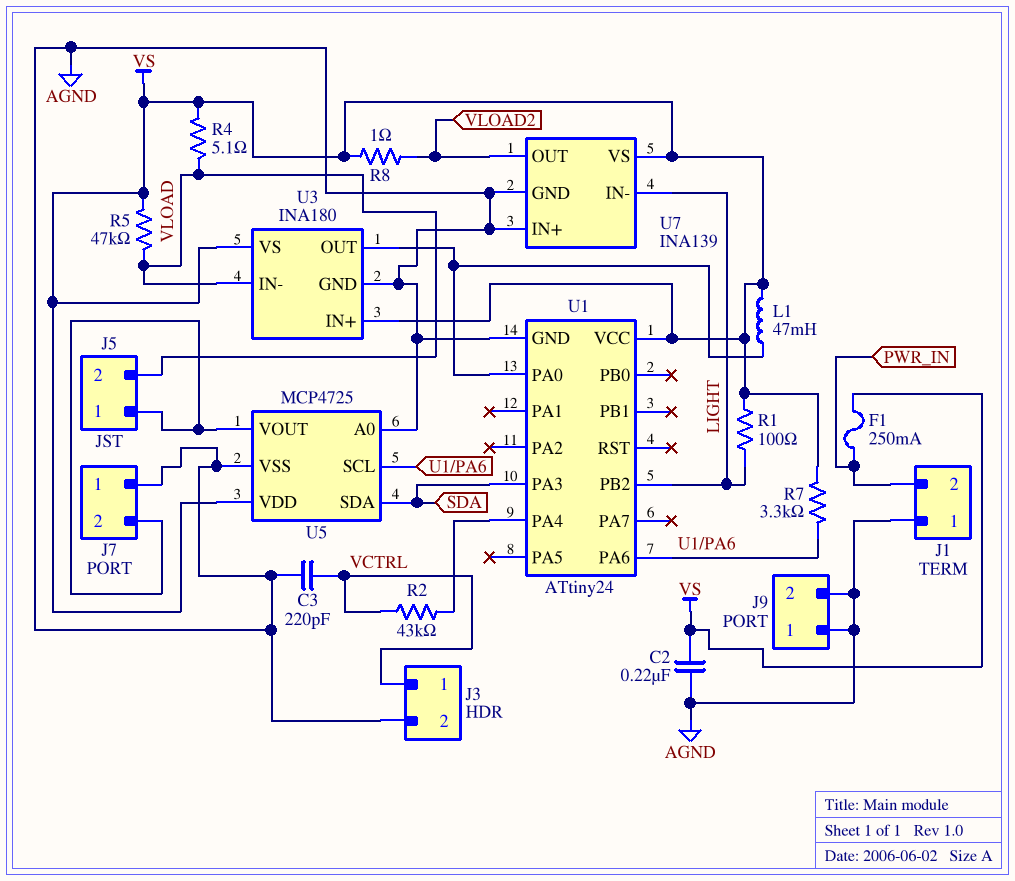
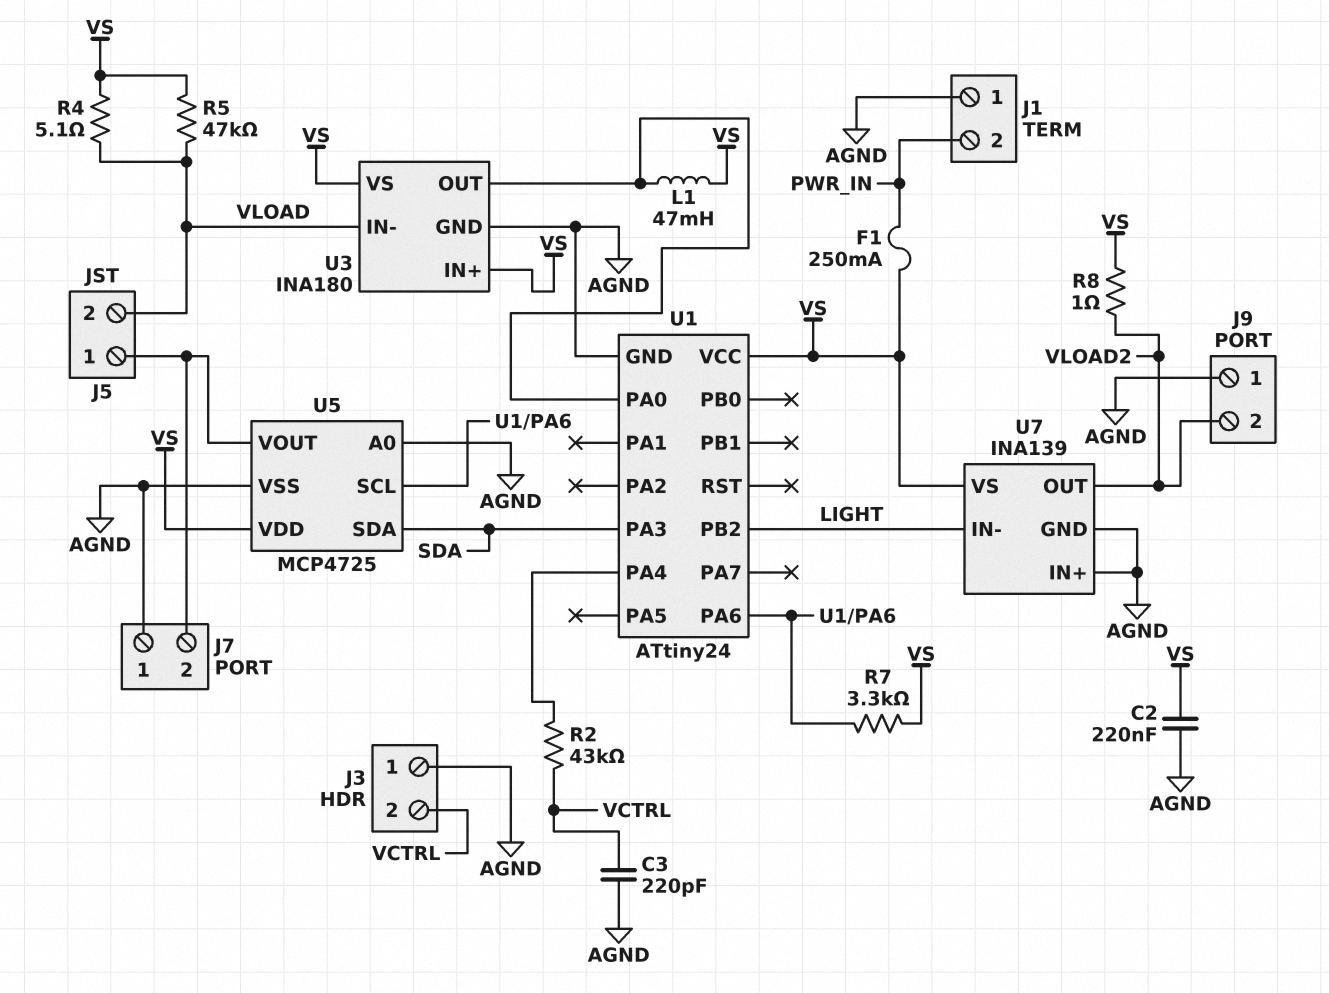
J3 pin 1: VCTRL -> AGND
J3 pin 2: AGND -> VCTRL
J9 pin 2: AGND -> VLOAD2
R1: 100 (LIGHT, VS) -> none

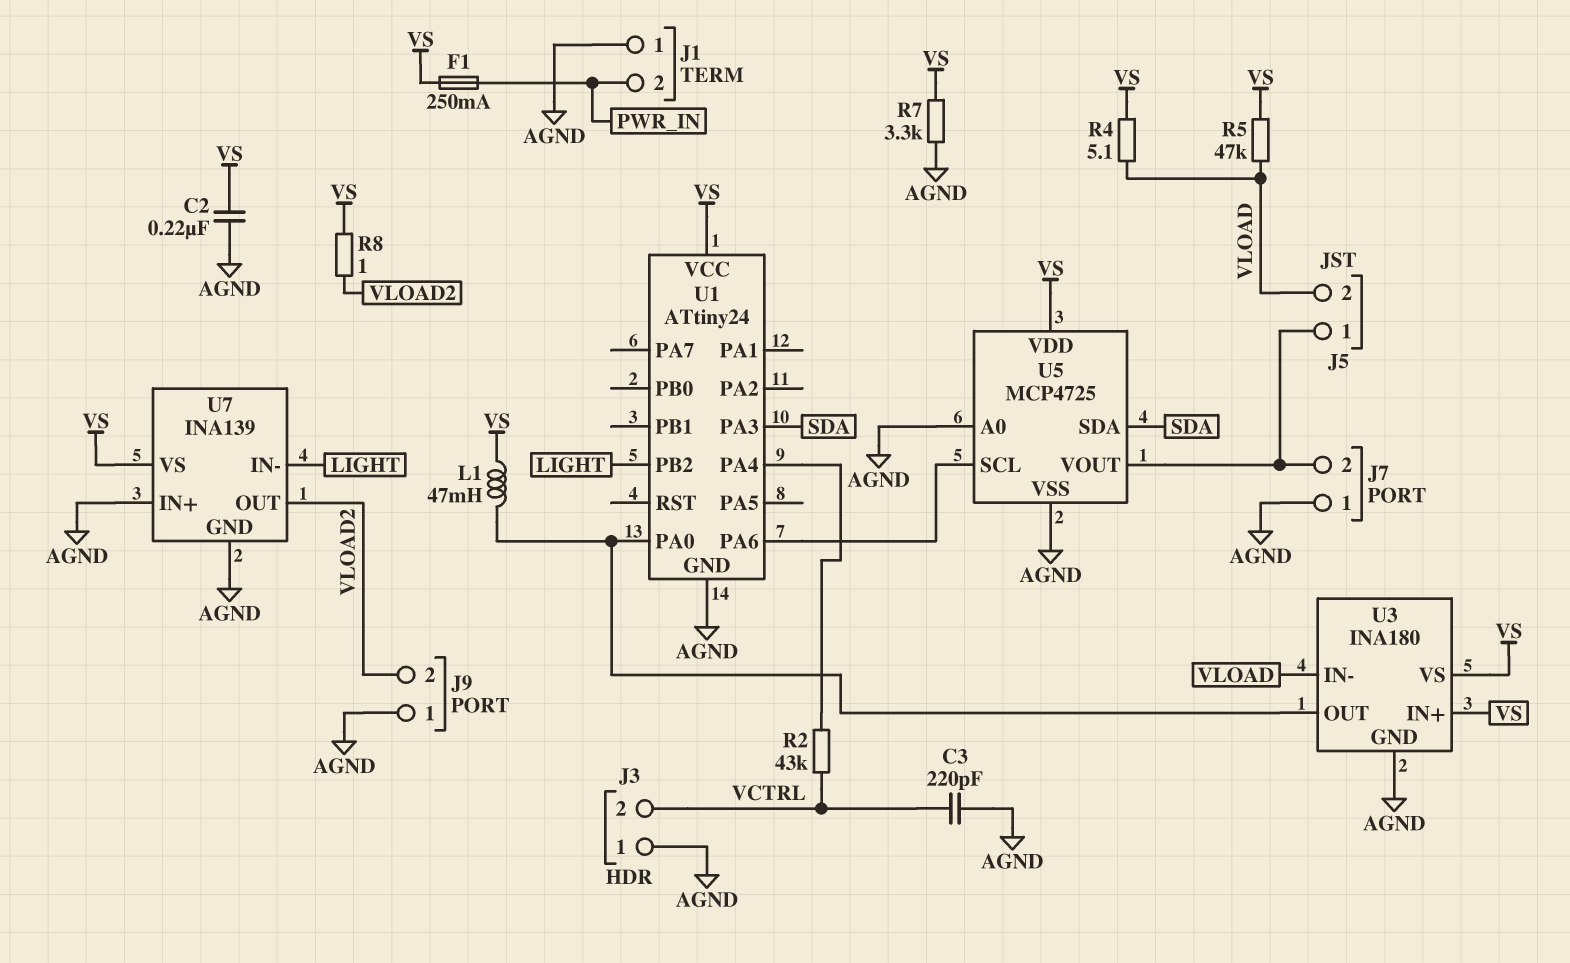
R7: 3.3k (U1/PA6, VS) -> 3.3k (AGND, VS)

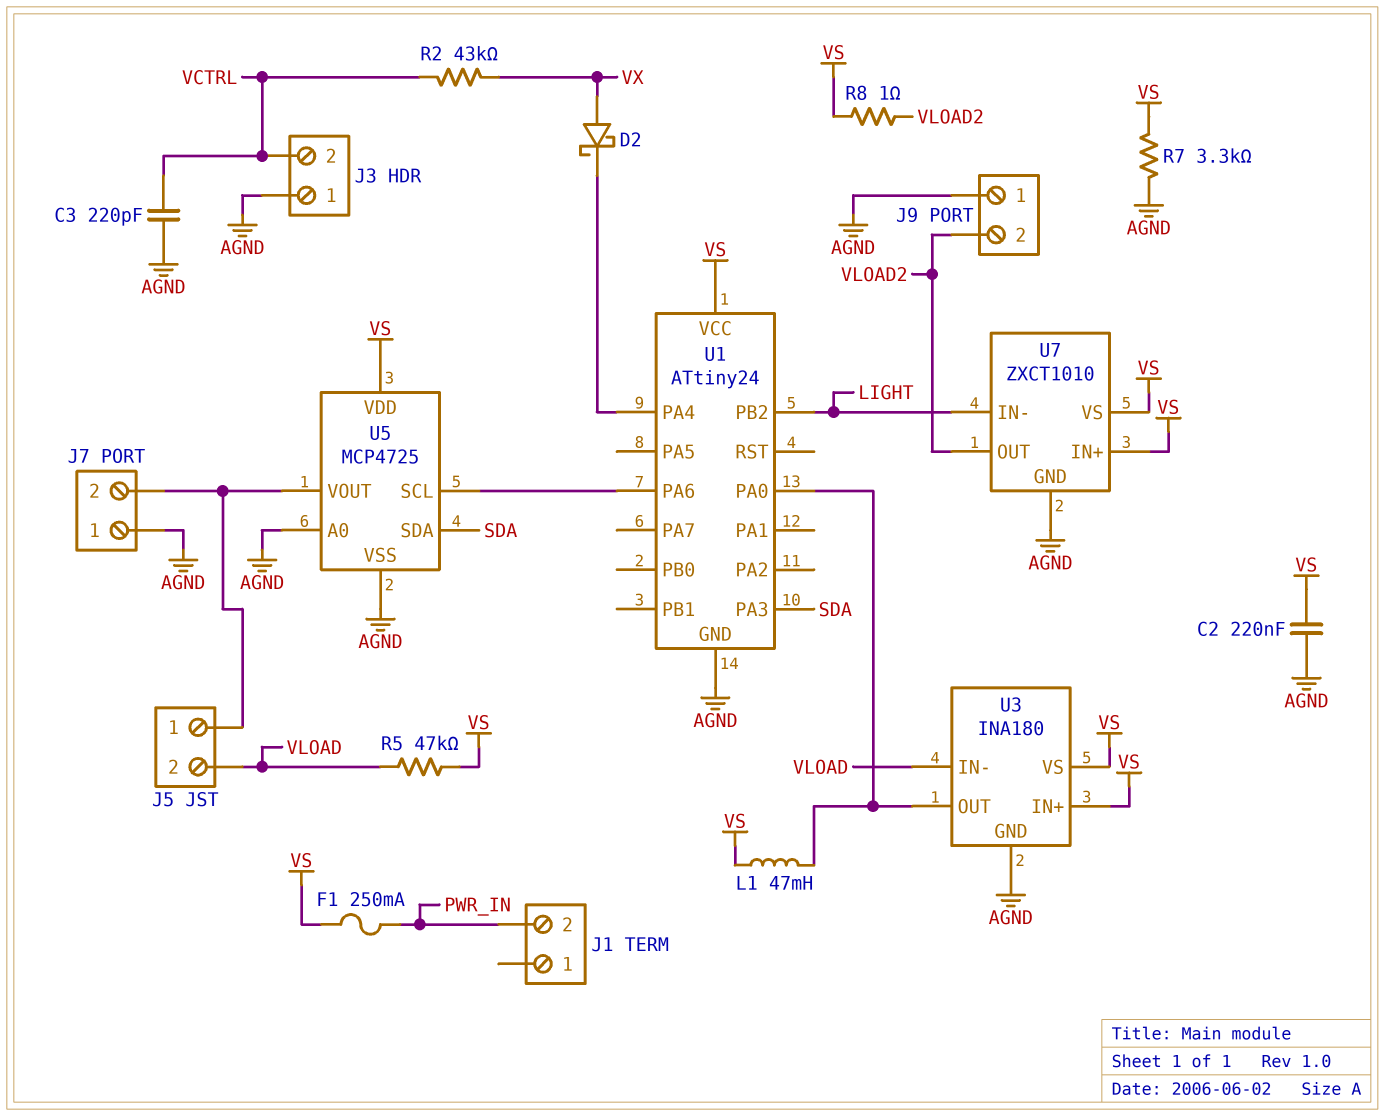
D2: none -> schottky (A VX, K U1/PA4)
J1 pin 1: AGND -> none
R2: 43k (U1/PA4, VCTRL) -> 43k (VCTRL, VX)
R4: 5.1 (VLOAD, VS) -> none
U7: INA139 -> ZXCT1010
U7 pin IN+: AGND -> VS

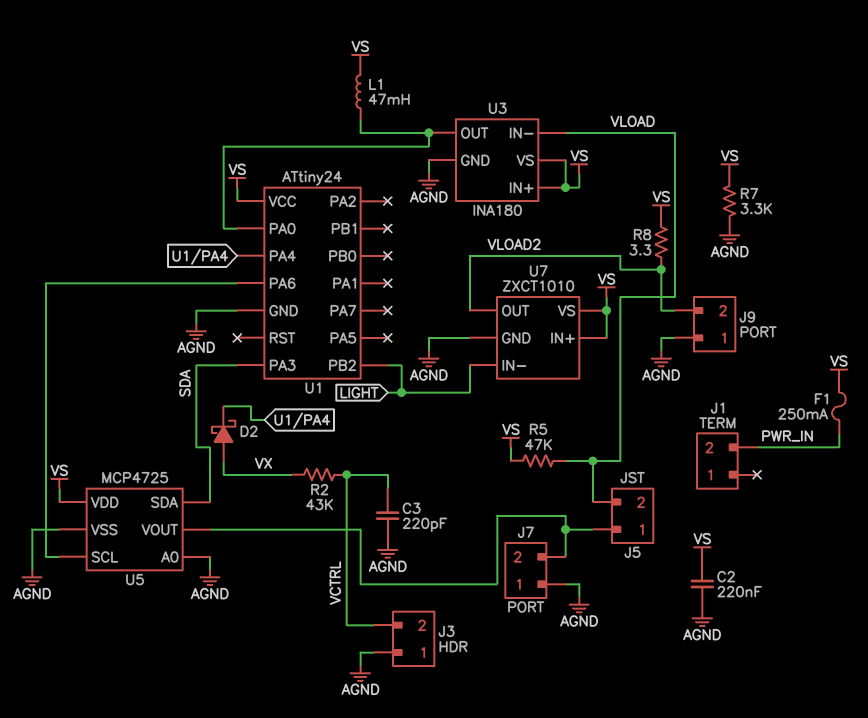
R8: 1 (VLOAD2, VS) -> 3.3 (VLOAD2, VS)

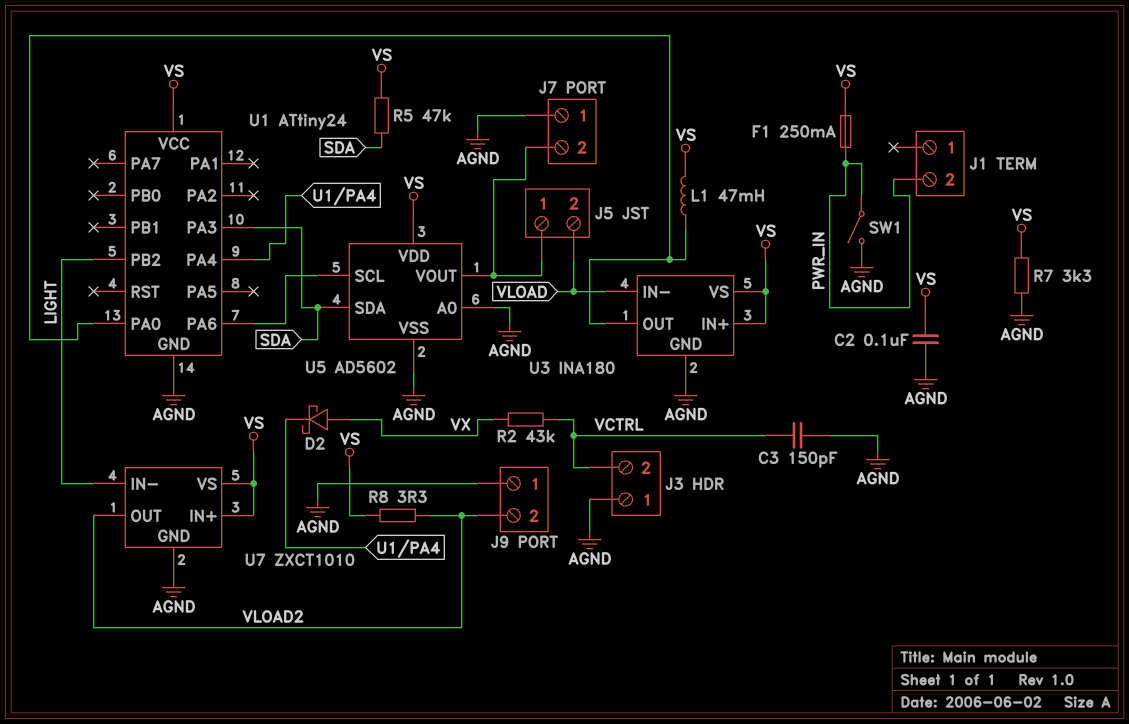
C2: 220nF (AGND, VS) -> 100nF (AGND, VS)
C3: 220pF (AGND, VCTRL) -> 150pF (AGND, VCTRL)
R5: 47k (VLOAD, VS) -> 47k (SDA, VS)
SW1: none -> switch (AGND, PWR_IN)
U5: MCP4725 -> AD5602

